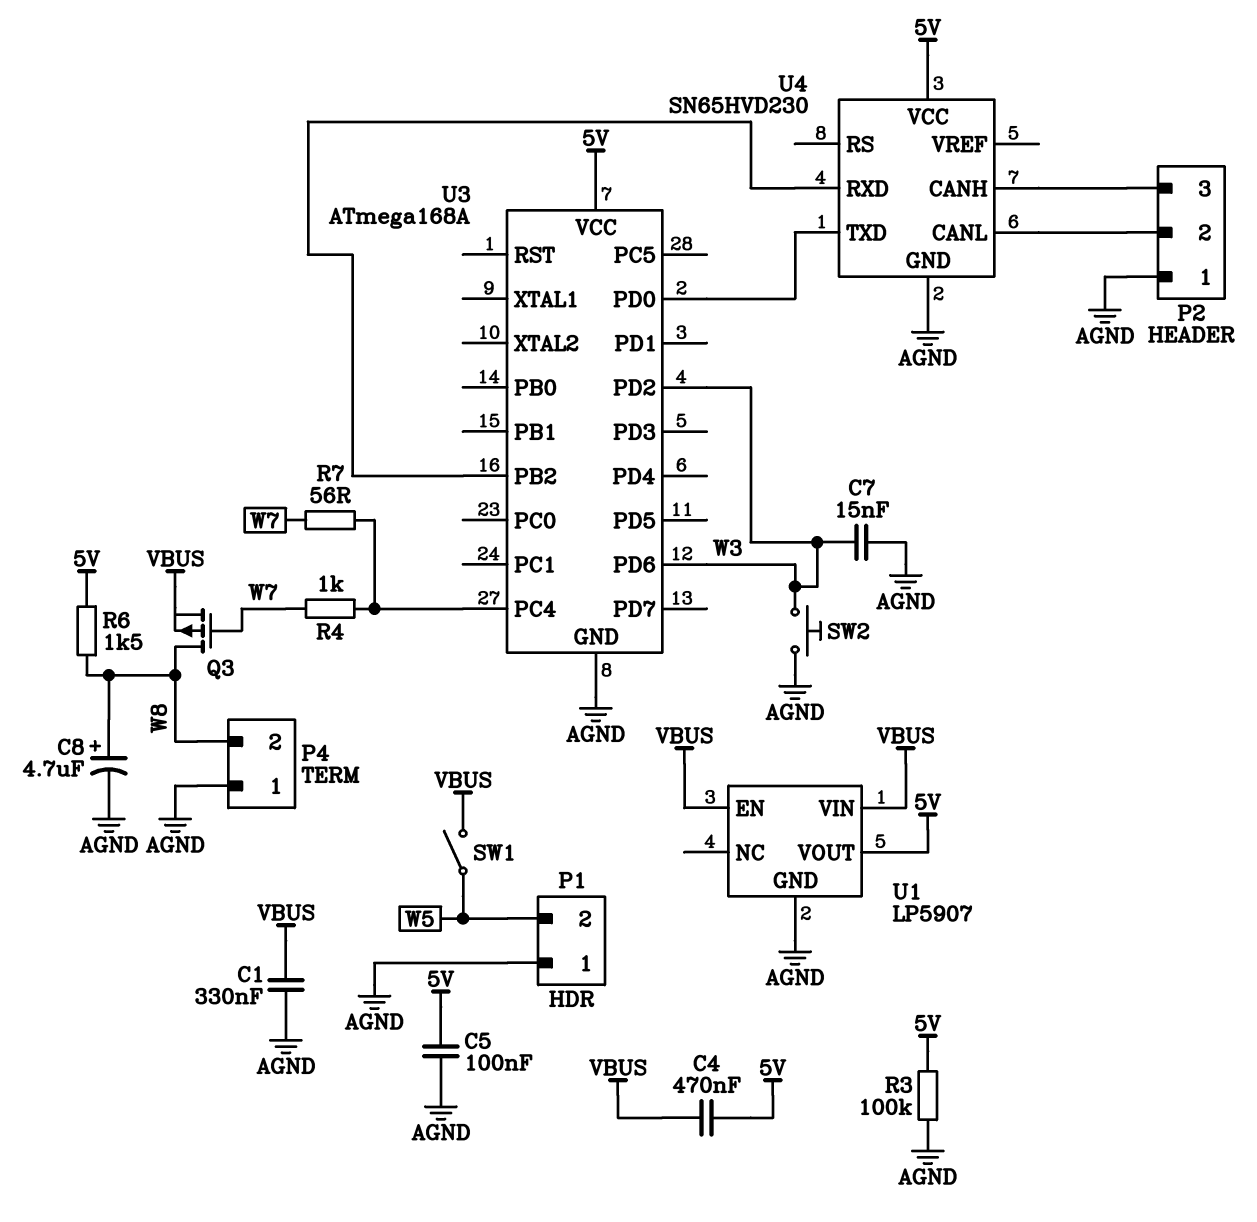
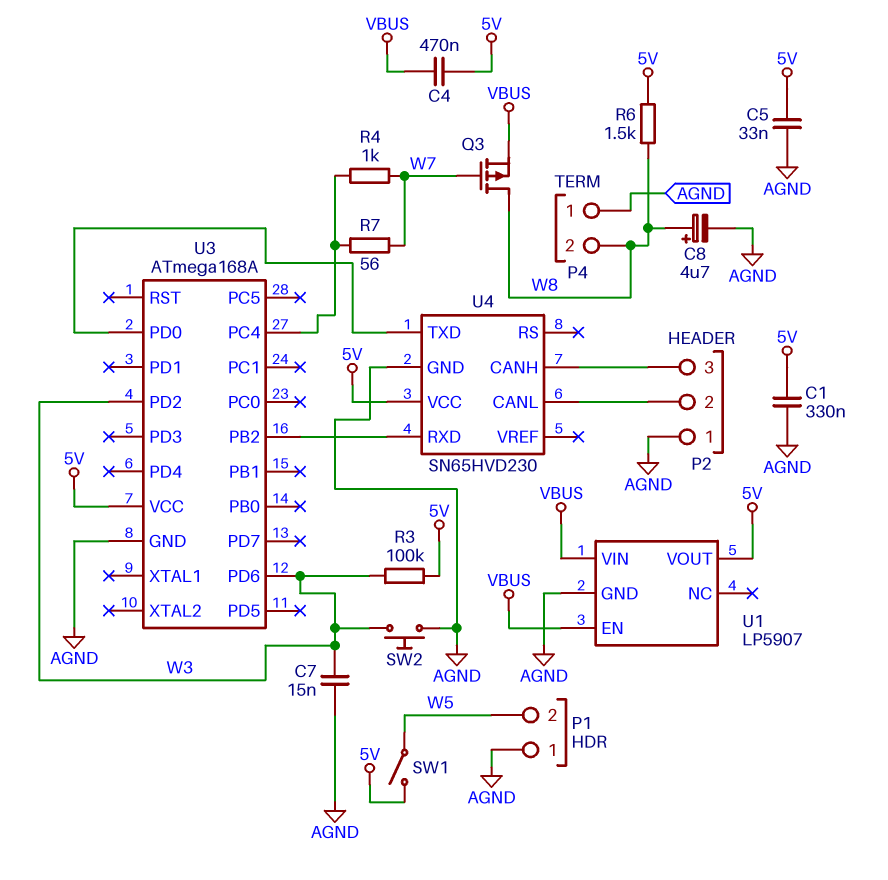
C1: 330nF (AGND, VBUS) -> 330nF (5V, AGND)
C5: 100nF (5V, AGND) -> 33nF (5V, AGND)
R3: 100k (5V, AGND) -> 100k (5V, W3)
SW1: switch (VBUS, W5) -> switch (5V, W5)

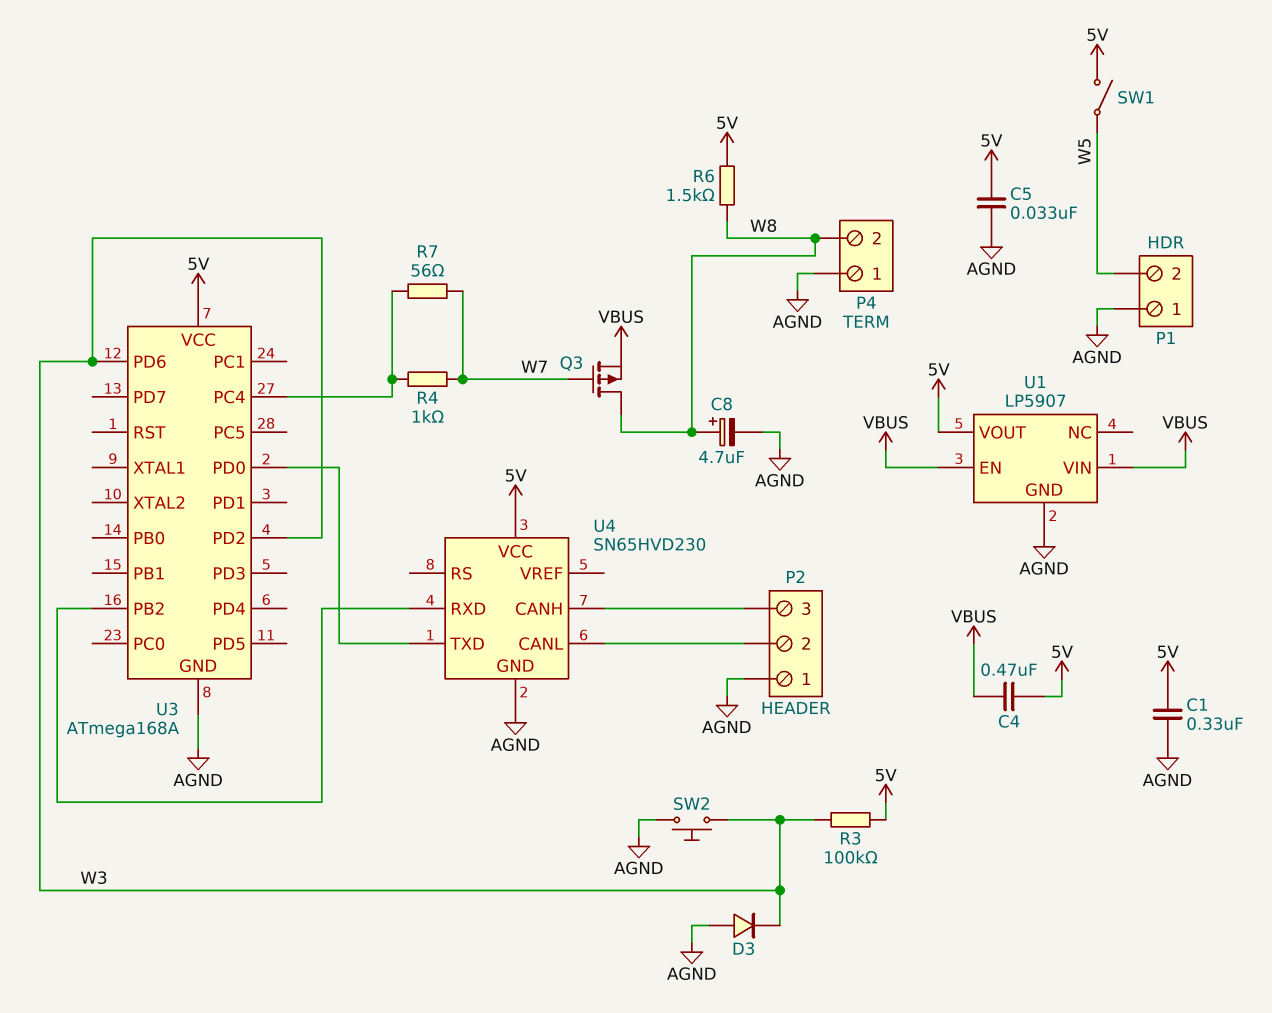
C7: 15nF (AGND, W3) -> none
D3: none -> diode (A AGND, K W3)

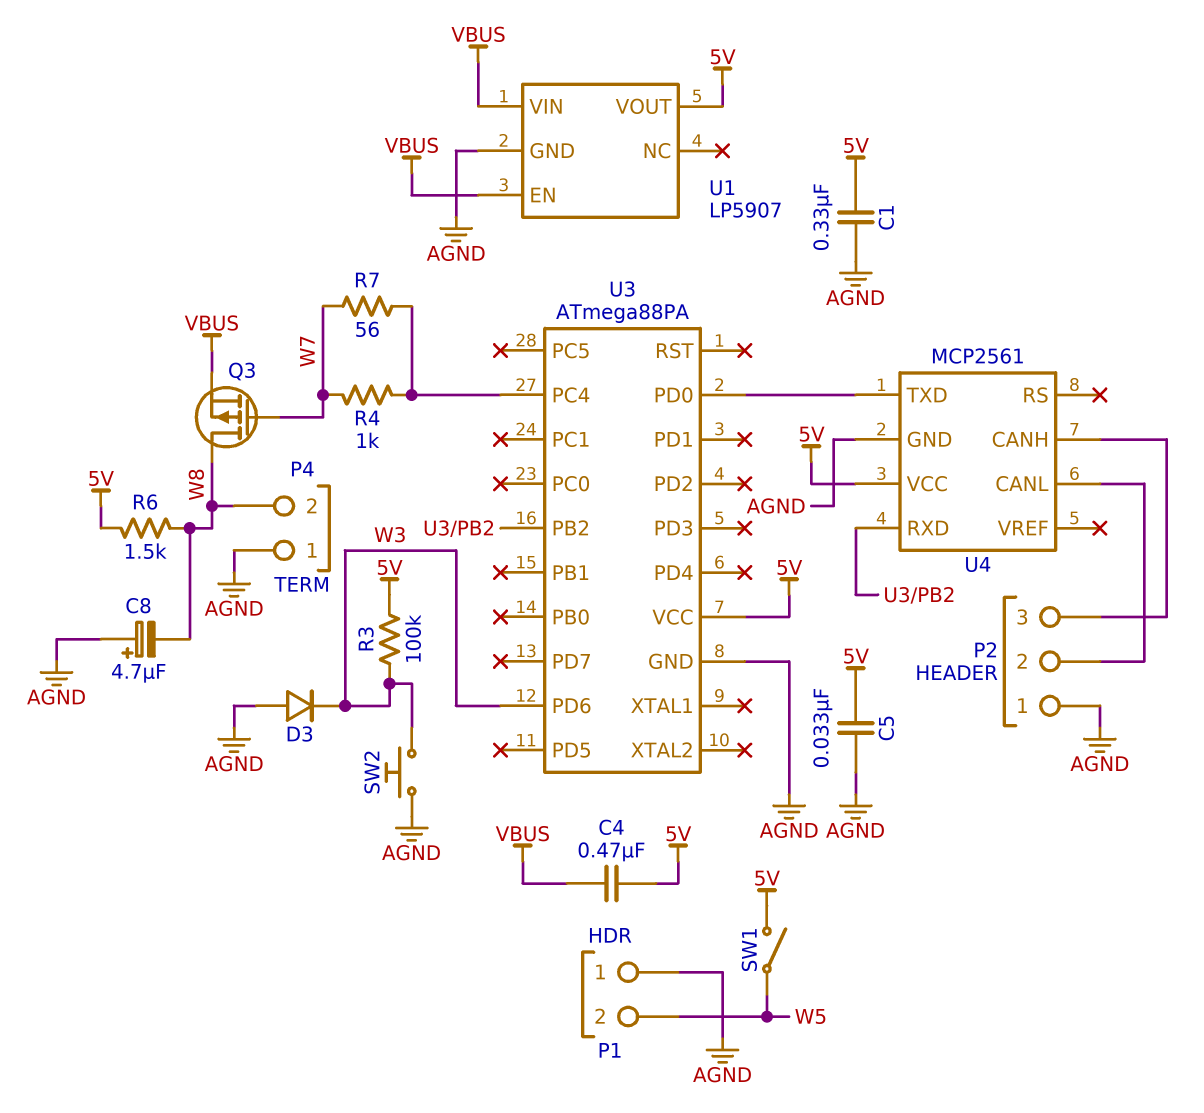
C8: 4.7uF (plus W8, minus AGND) -> 4.7uF (plus AGND, minus W8)
U3: ATmega168A -> ATmega88PA
U3 pin PD2: W3 -> none
U4: SN65HVD230 -> MCP2561

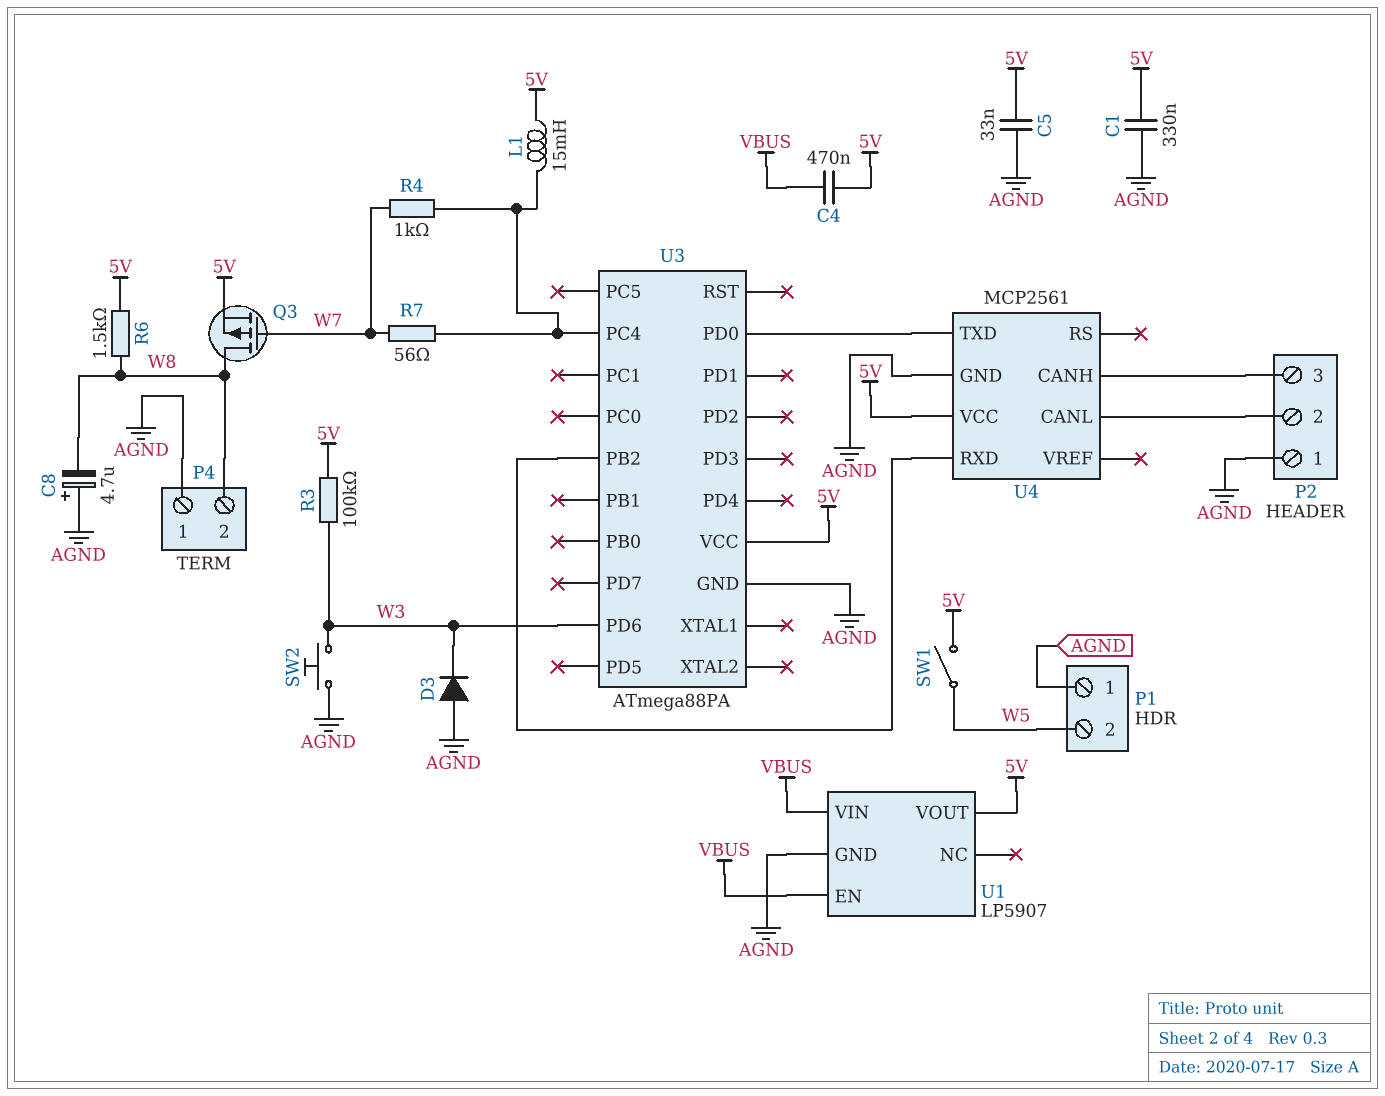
L1: none -> 15mH (5V, U3/PC4)
Q3: PMOS (G W7, D W8, S VBUS) -> PMOS (G W7, D W8, S 5V)

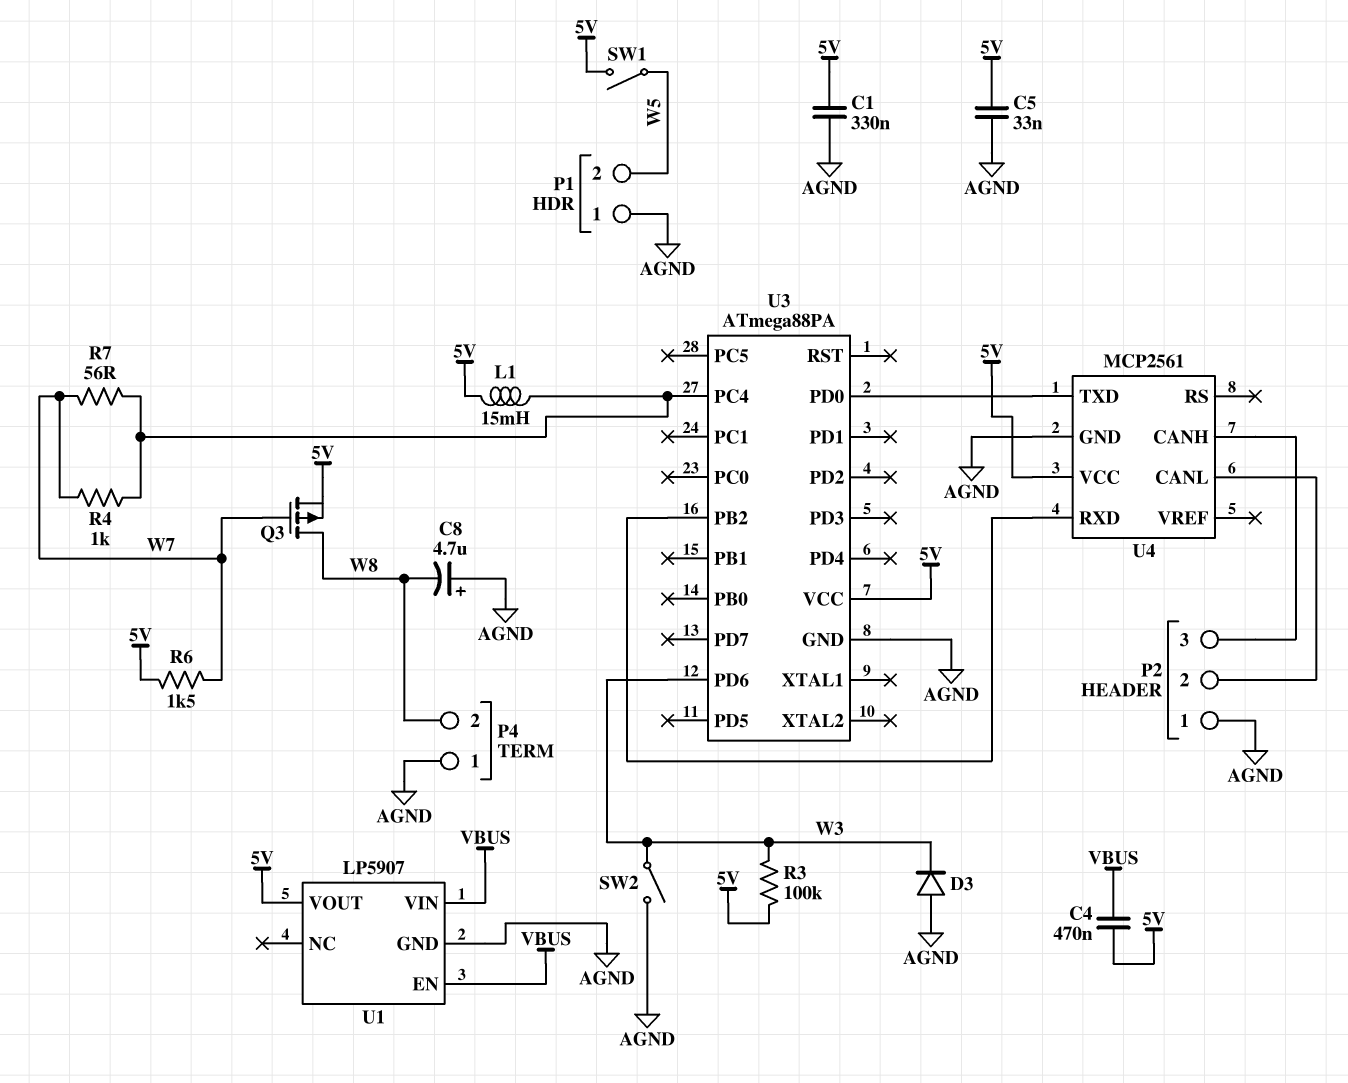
R6: 1.5k (5V, W8) -> 1.5k (5V, W7)
SW2: button (AGND, W3) -> switch (AGND, W3)

